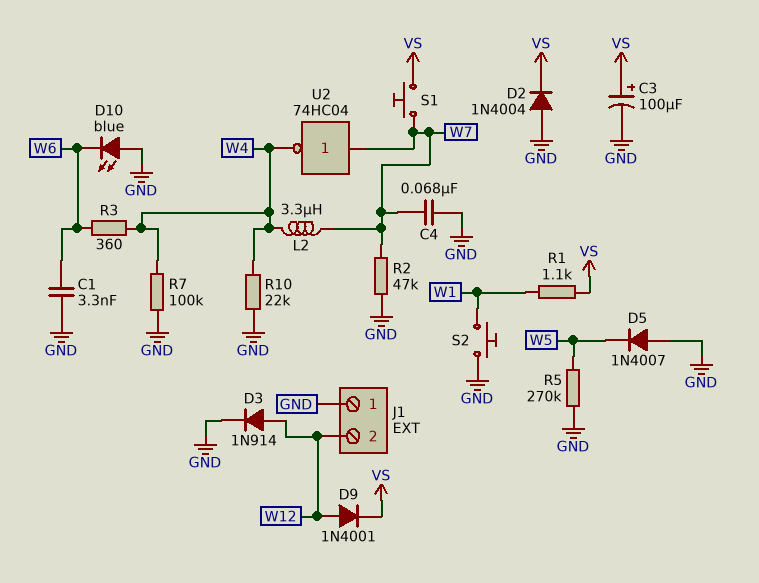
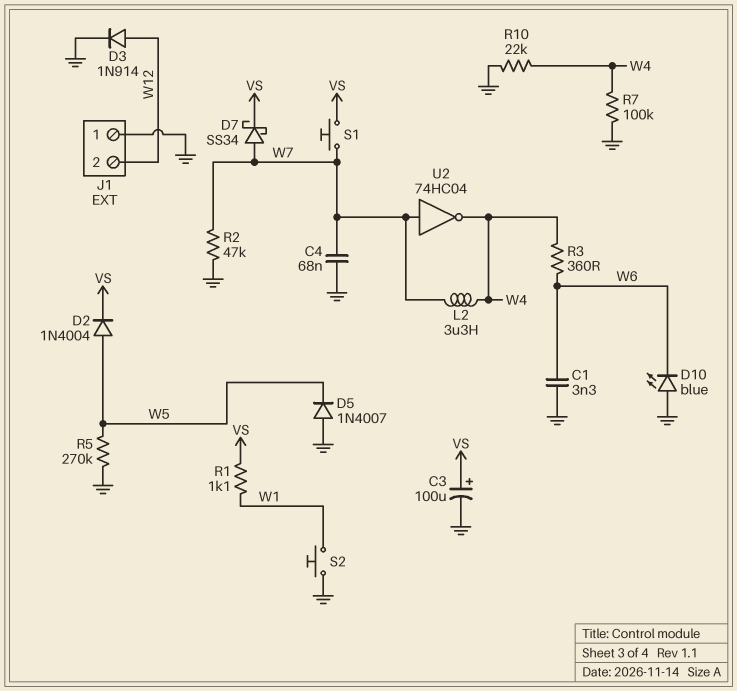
D2: diode 1N4004 (A GND, K VS) -> diode 1N4004 (A W5, K VS)
D7: none -> schottky SS34 (A W7, K VS)
D9: diode 1N4001 (A W12, K VS) -> none

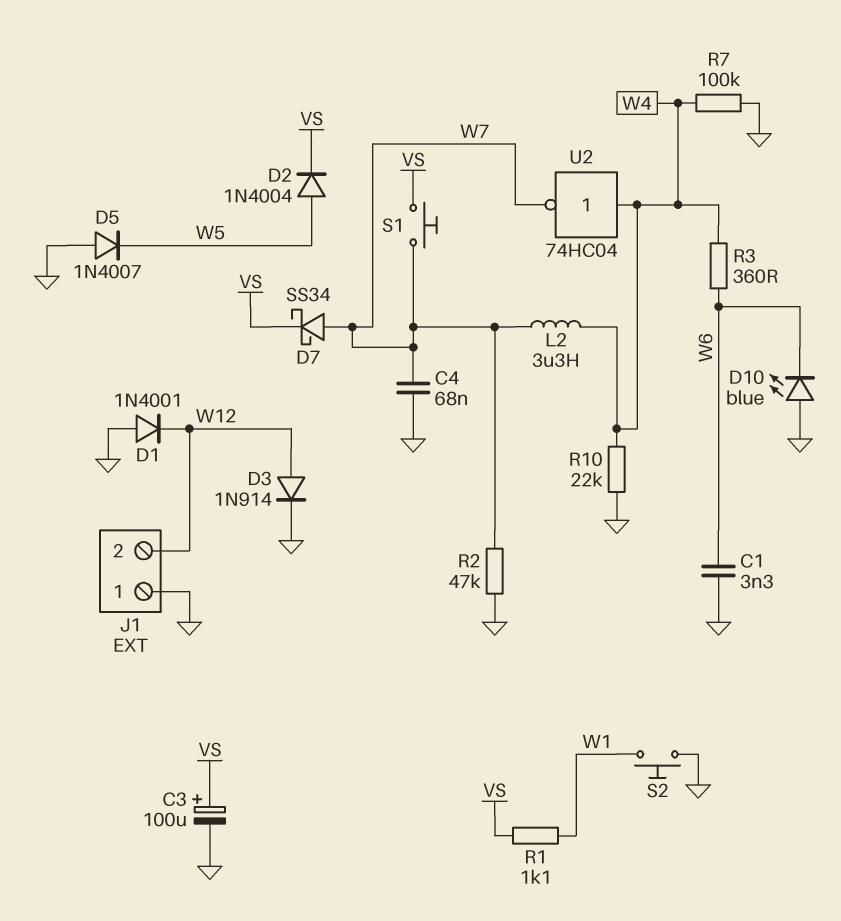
D1: none -> diode 1N4001 (A GND, K W12)
R5: 270k (GND, W5) -> none
U2: NOT 74HC04 (in W7, out W4) -> NOT 74HC04 (in W4, out W7)

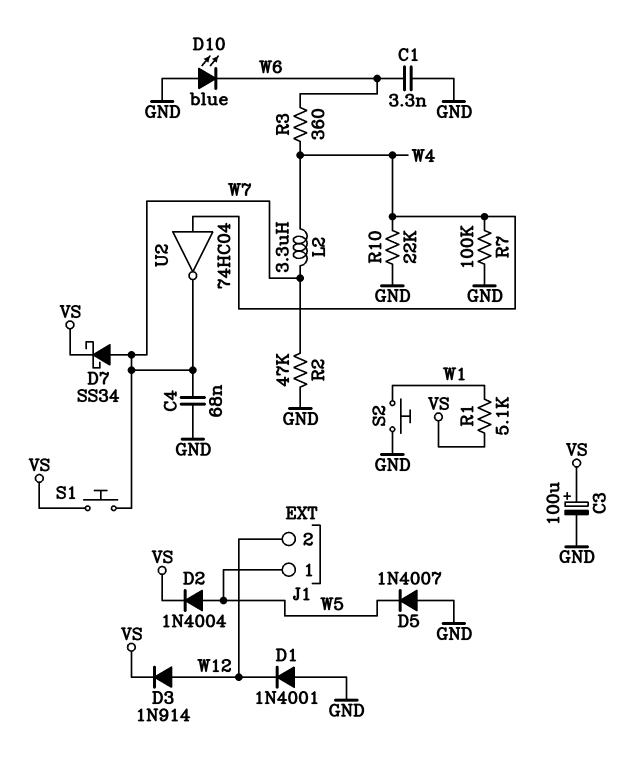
D3: diode 1N914 (A W12, K GND) -> diode 1N914 (A W12, K VS)
J1 pin 1: GND -> W5
R1: 1.1k (VS, W1) -> 5.1k (VS, W1)

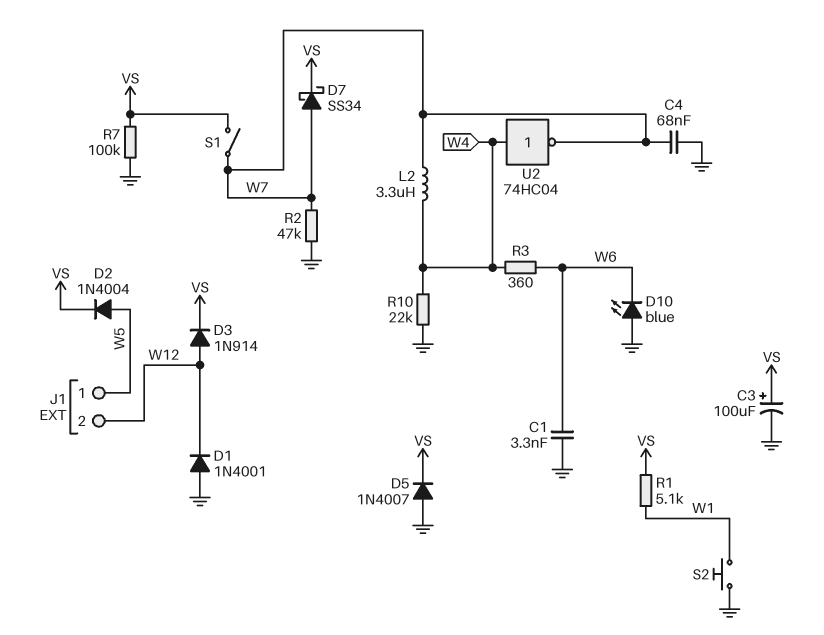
D5: diode 1N4007 (A GND, K W5) -> diode 1N4007 (A GND, K VS)
R7: 100k (GND, W4) -> 100k (GND, VS)
S1: button (VS, W7) -> switch (VS, W7)

